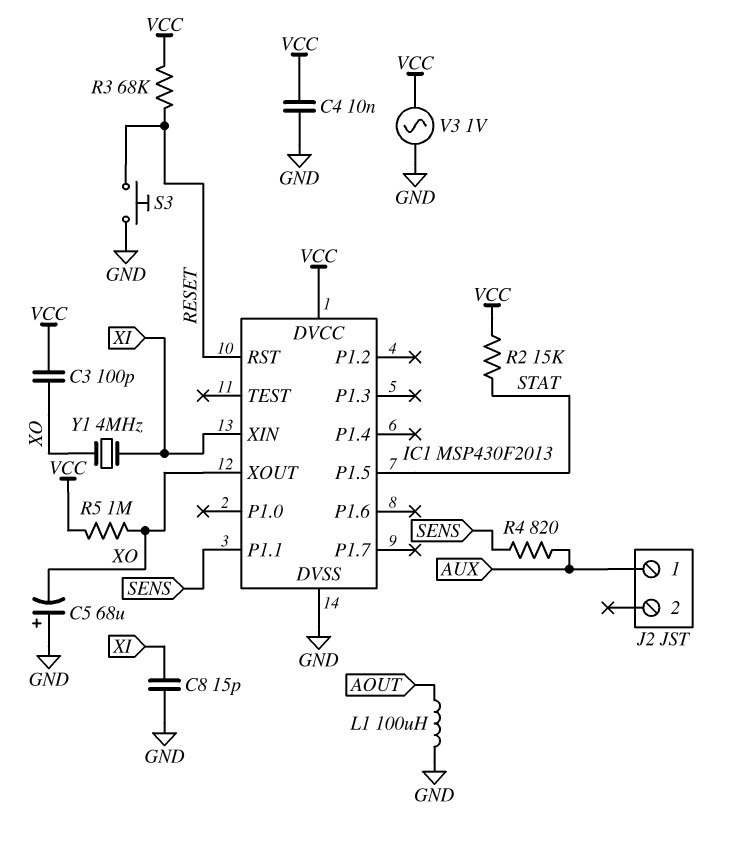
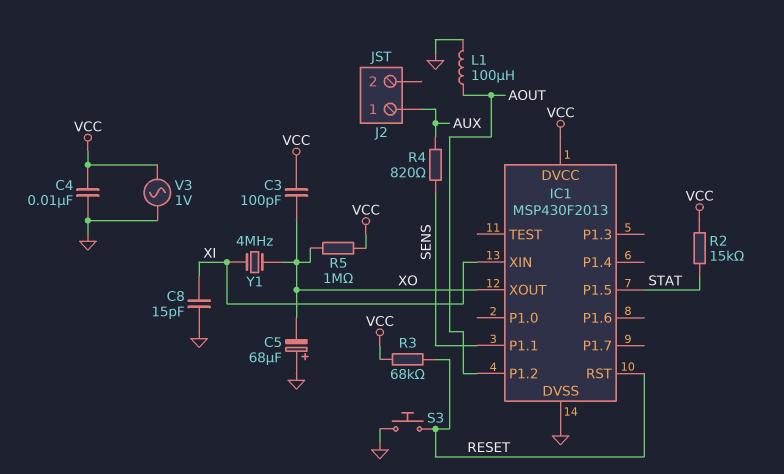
IC1 pin P1.2: none -> AOUT

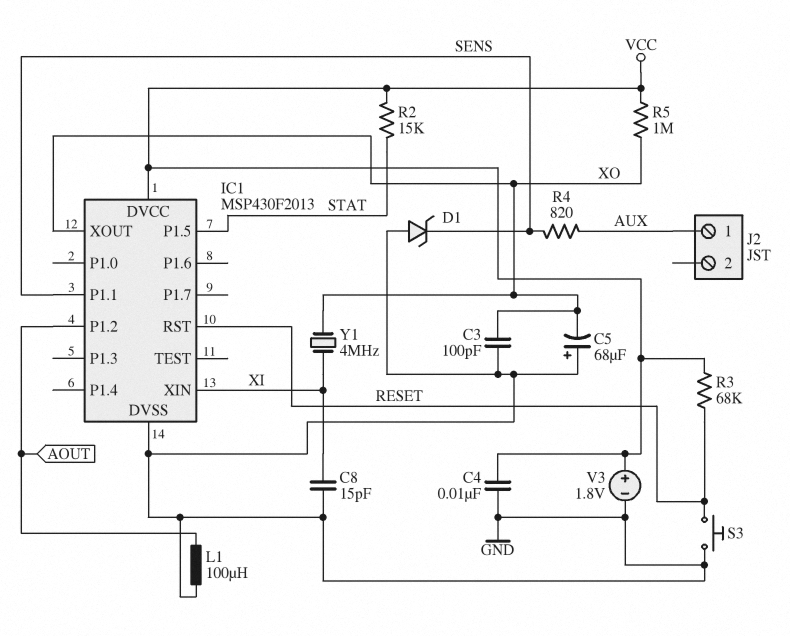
C3: 100pF (VCC, XO) -> 100pF (GND, XO)
D1: none -> zener (A GND, K SENS)
V3: AC 1V (GND, VCC) -> 1.8V (plus VCC, minus GND)

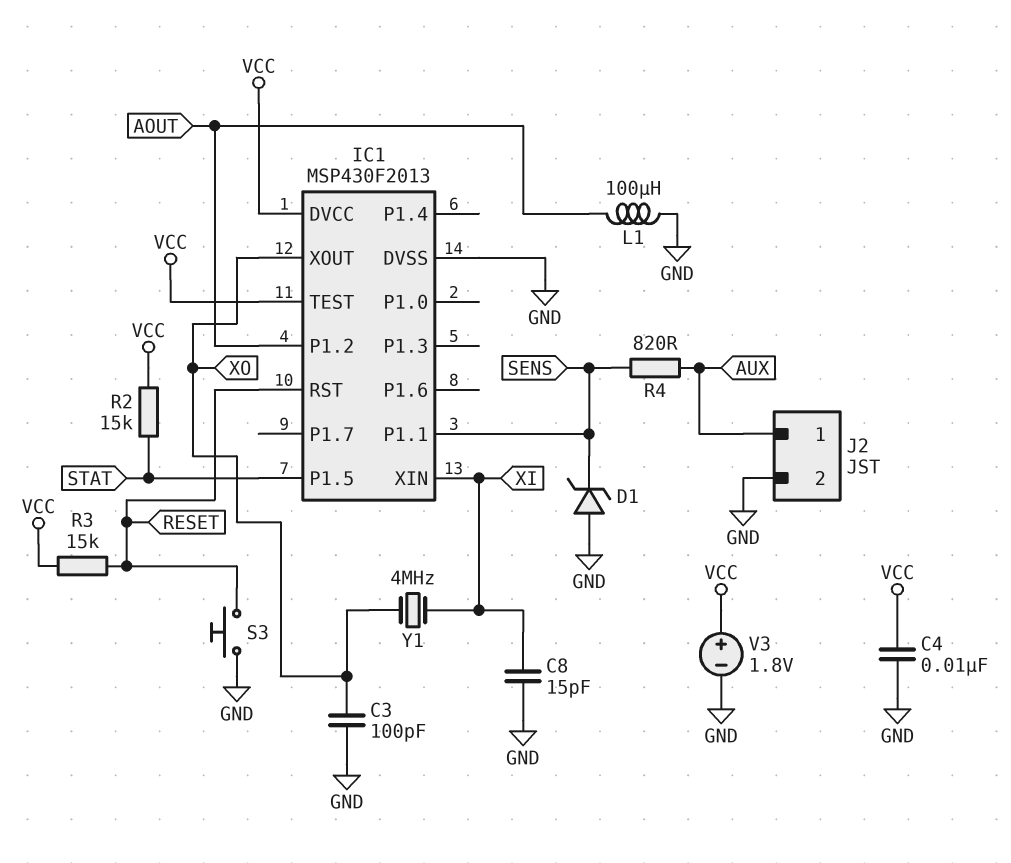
C5: 68uF (plus GND, minus XO) -> none
IC1 pin TEST: none -> VCC
J2 pin 2: none -> GND
R3: 68k (RESET, VCC) -> 15k (RESET, VCC)
R5: 1M (VCC, XO) -> none

